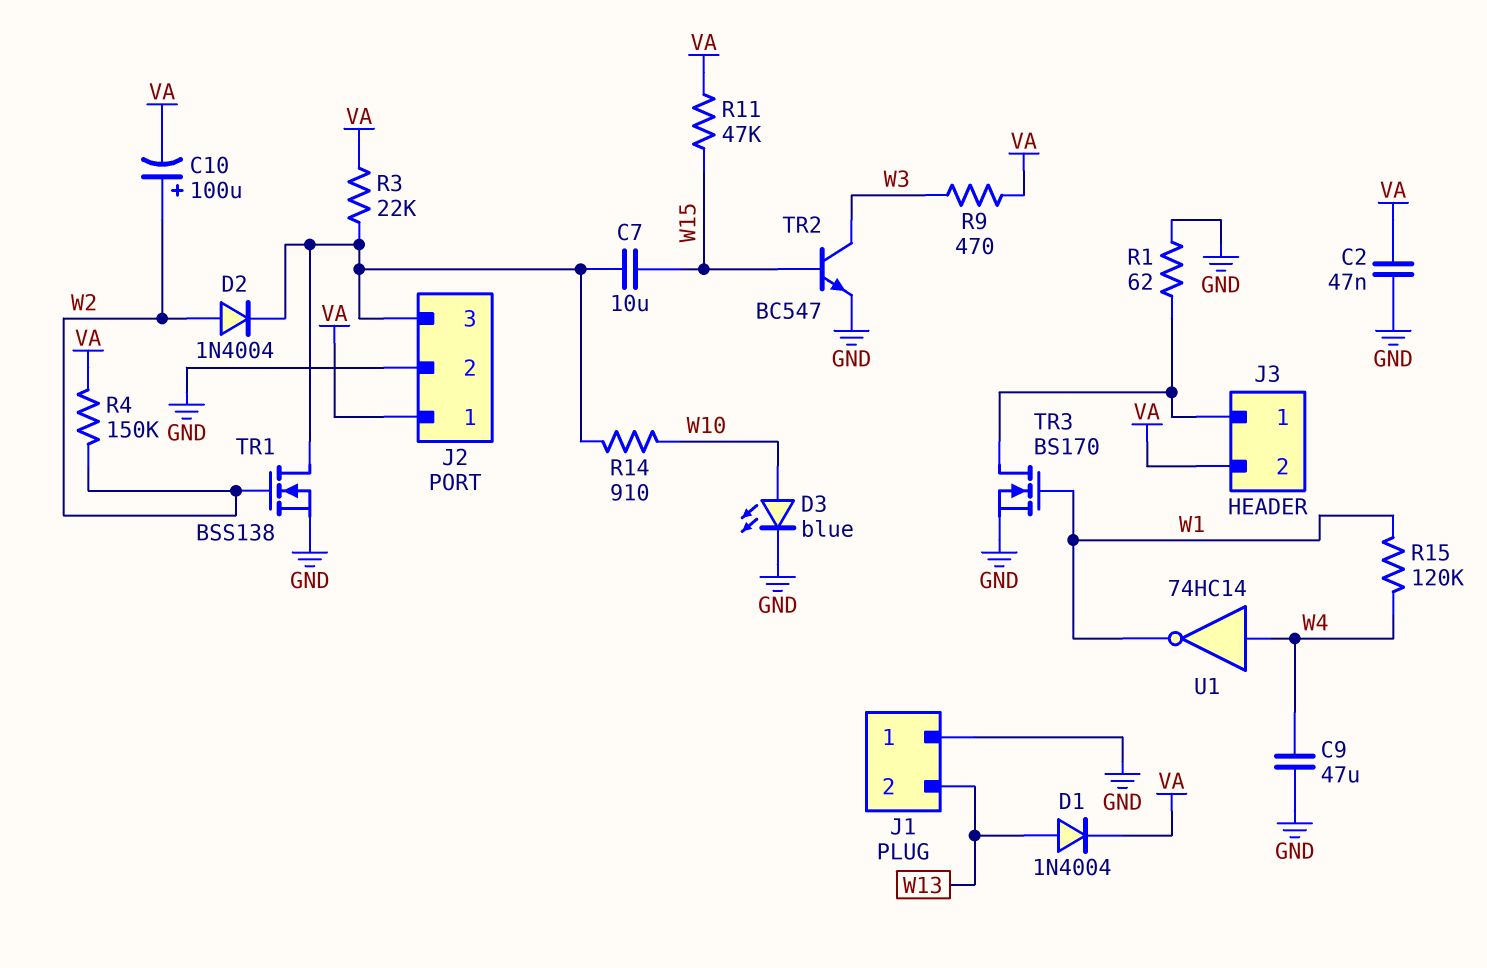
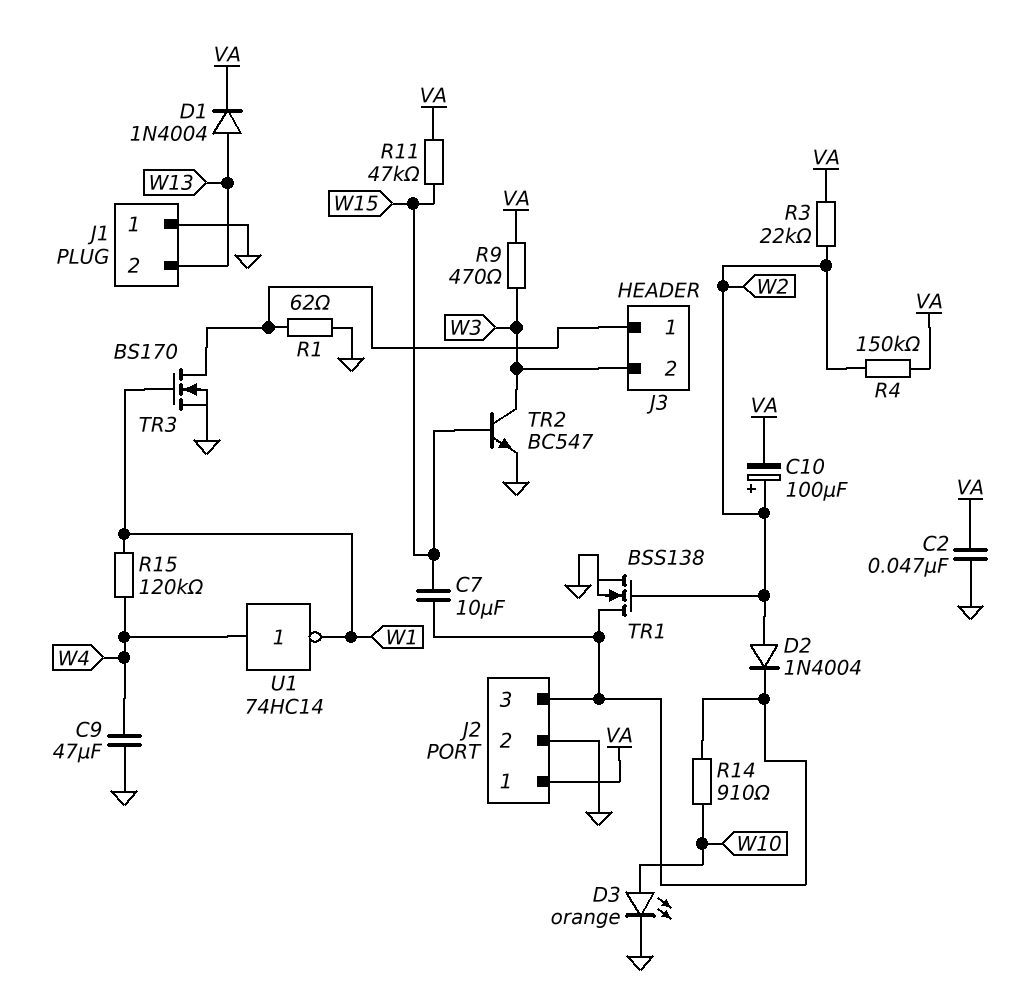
D3: LED blue (A W10, K GND) -> LED orange (A W10, K GND)
J3 pin 2: VA -> W3
R3: 22k (J2/3, VA) -> 22k (VA, W2)

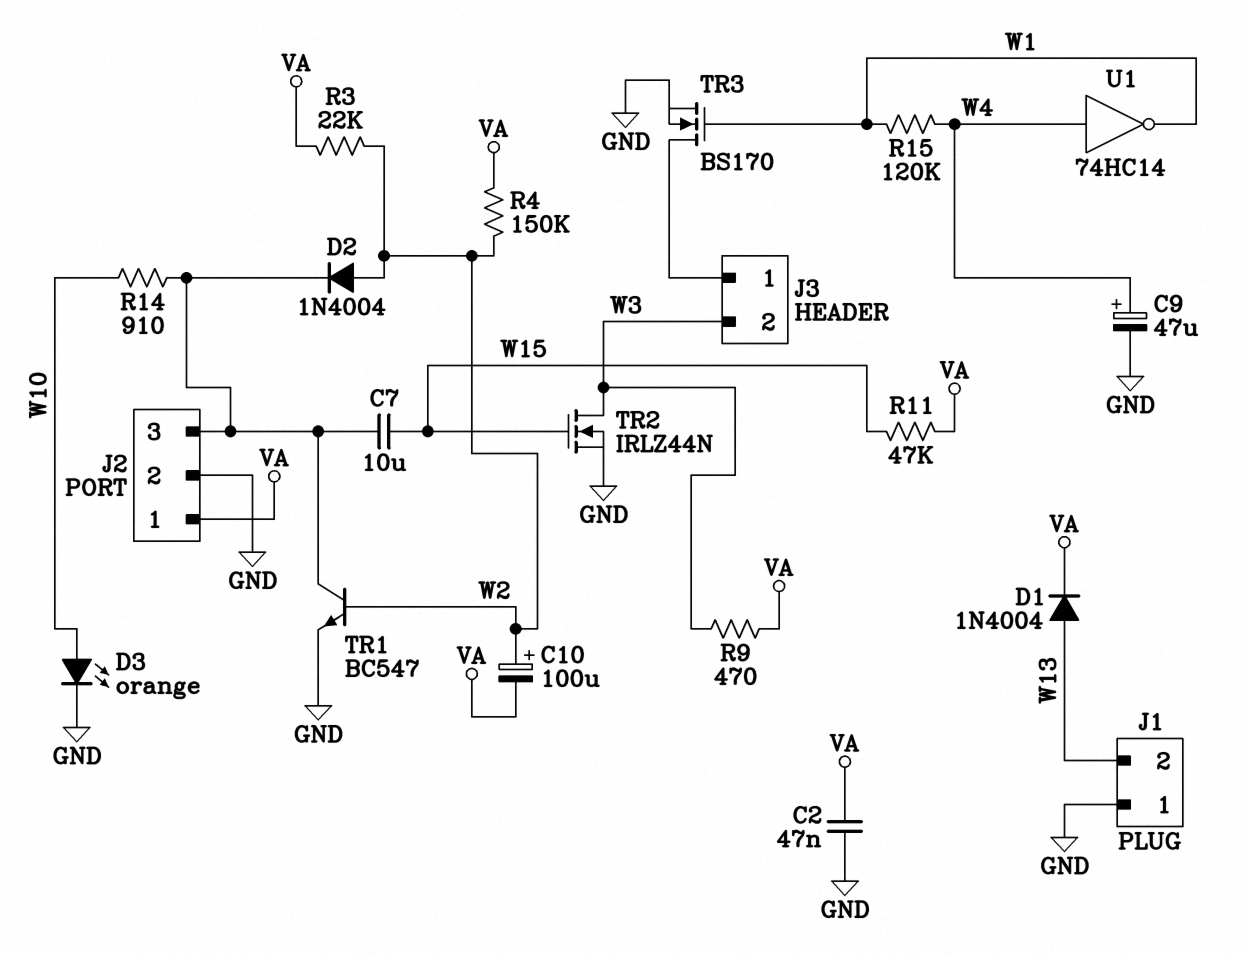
C9: 47uF (GND, W4) -> 47uF (plus W4, minus GND)
R1: 62 (GND, J3/1) -> none
TR1: NMOS BSS138 (G W2, D J2/3, S GND) -> NPN BC547 (B W2, C J2/3, E GND)
TR2: NPN BC547 (B W15, C W3, E GND) -> NMOS IRLZ44N (G W15, D W3, S GND)

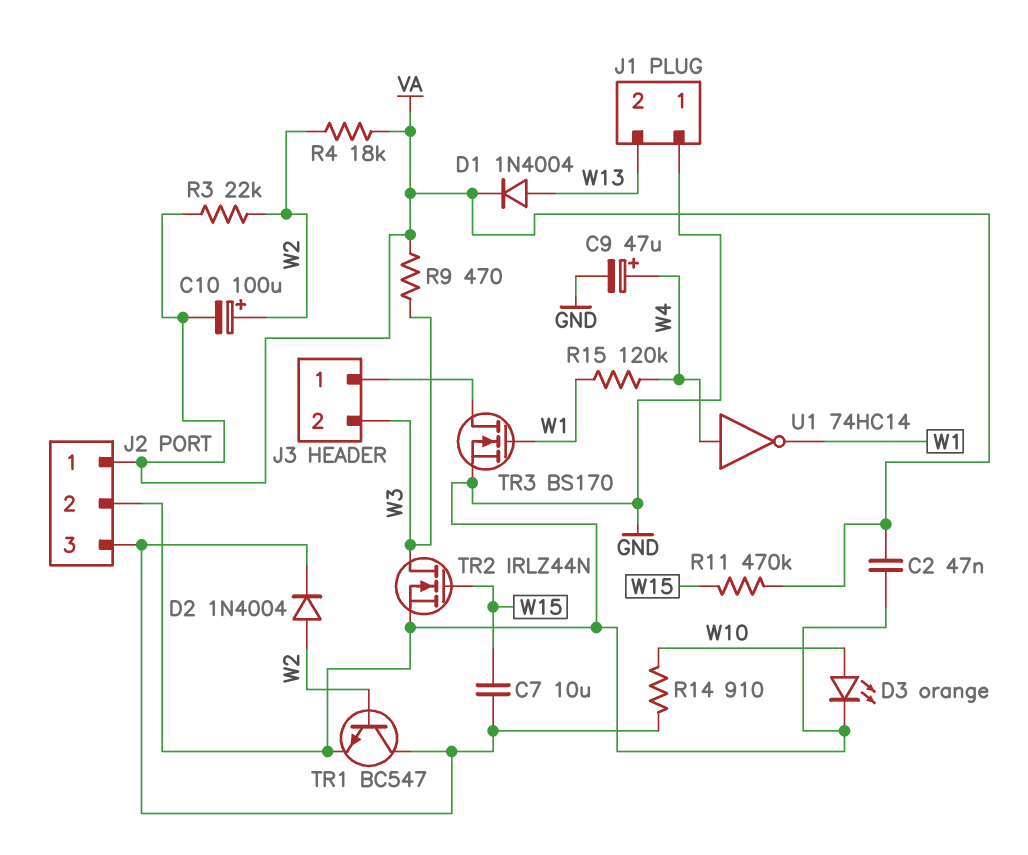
R4: 150k (VA, W2) -> 18k (VA, W2)
R11: 47k (VA, W15) -> 470k (VA, W15)

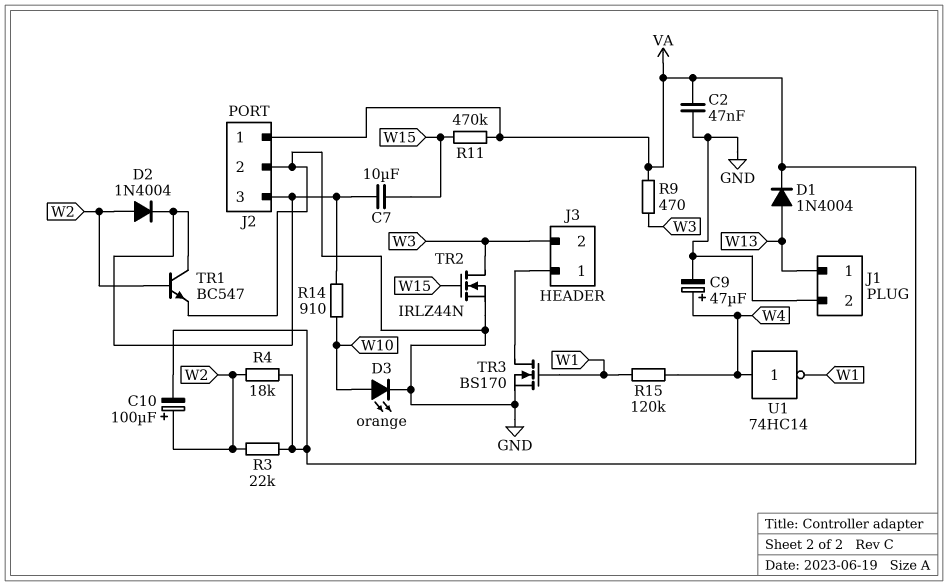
J1 pin 1: GND -> W13
J1 pin 2: W13 -> GND

